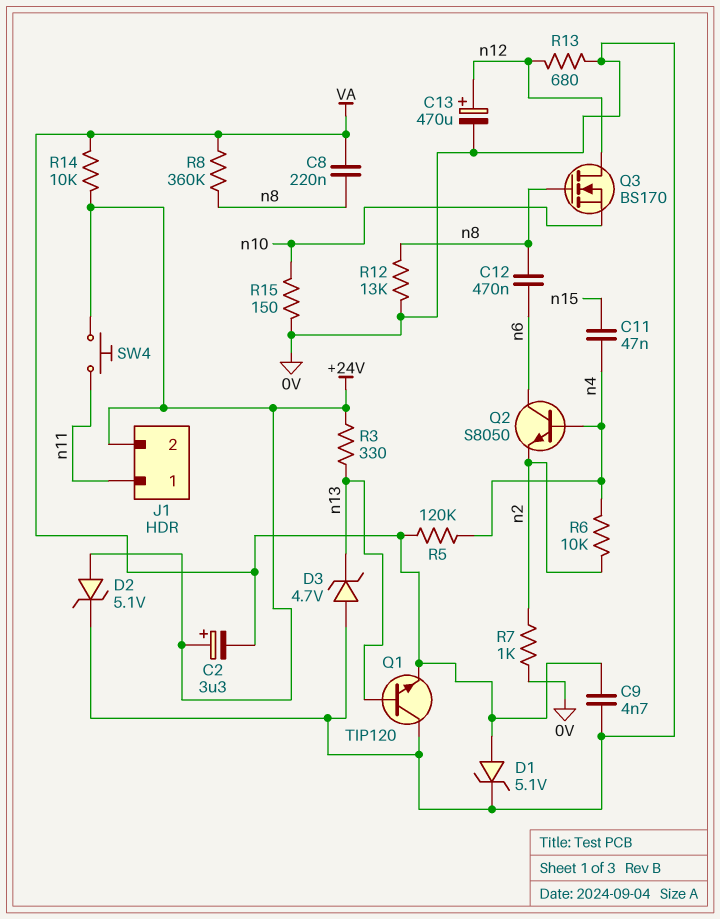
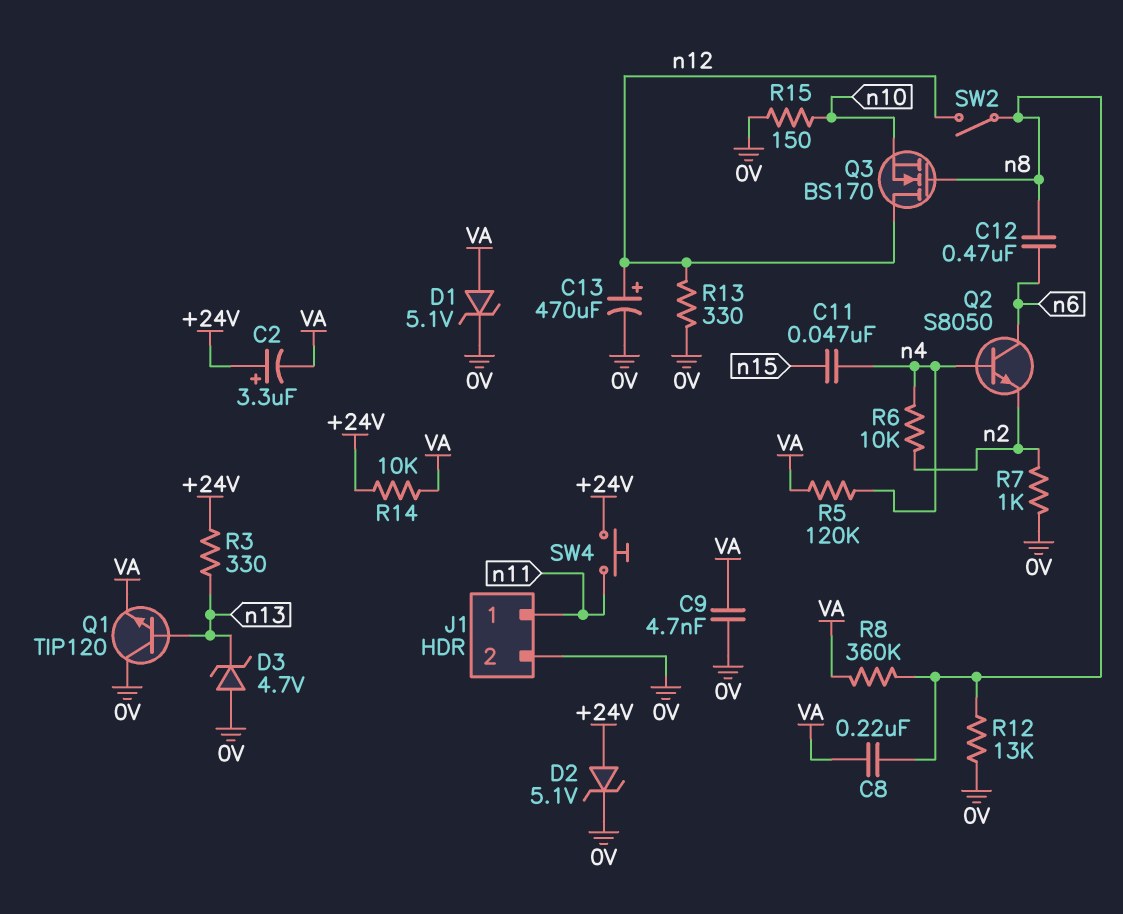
J1 pin 2: +24V -> 0V
R13: 680 (0V, n12) -> 330 (0V, n12)
SW2: none -> switch (n8, n12)

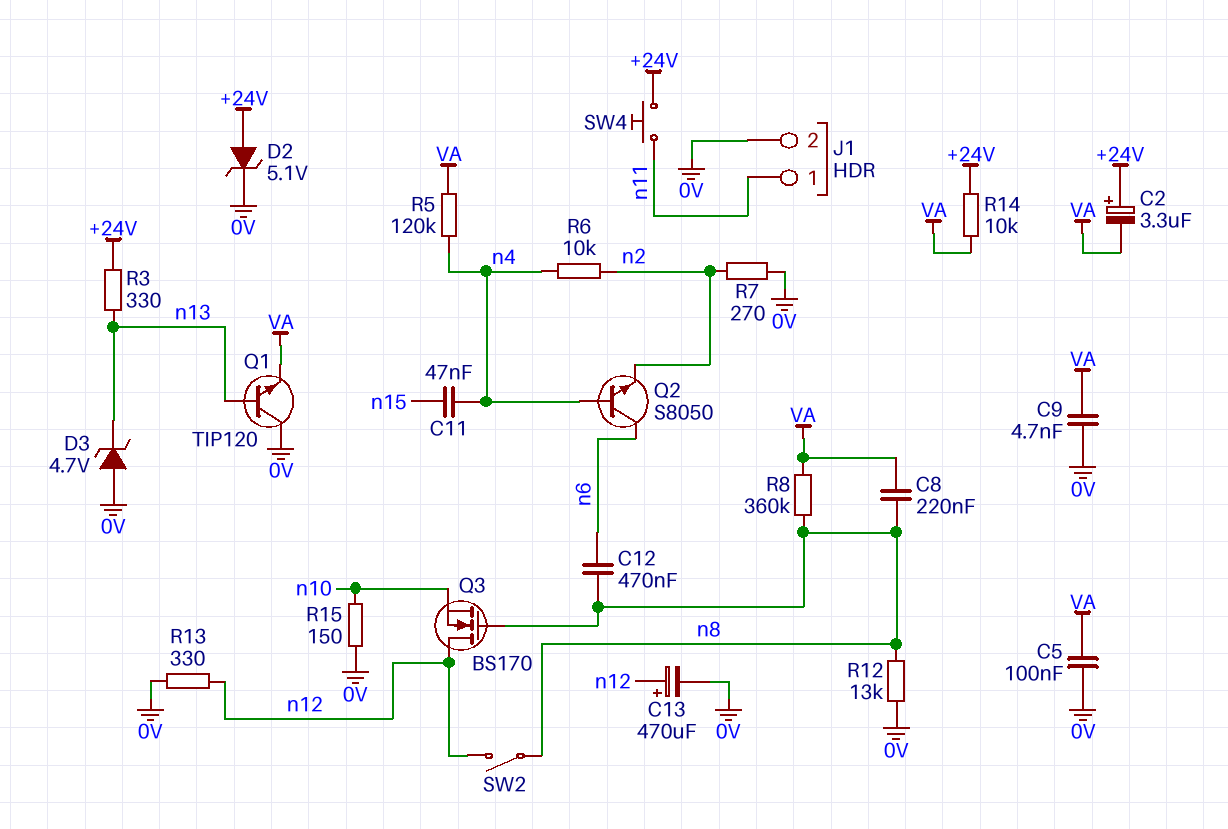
C5: none -> 100nF (0V, VA)
D1: zener 5.1V (A VA, K 0V) -> none
R7: 1k (0V, n2) -> 270 (0V, n2)

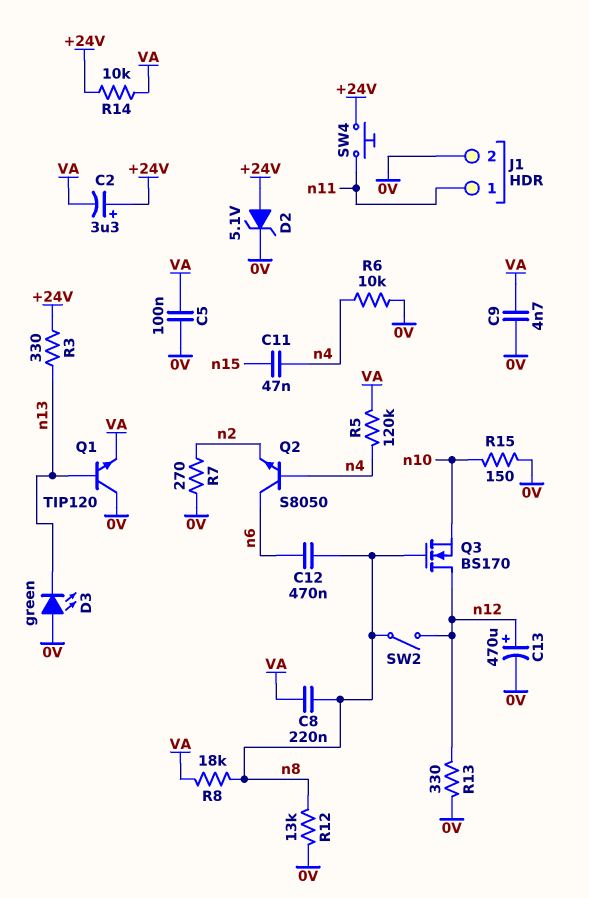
D3: zener 4.7V (A 0V, K n13) -> LED green (A 0V, K n13)
R6: 10k (n2, n4) -> 10k (0V, n4)
R8: 360k (VA, n8) -> 18k (VA, n8)

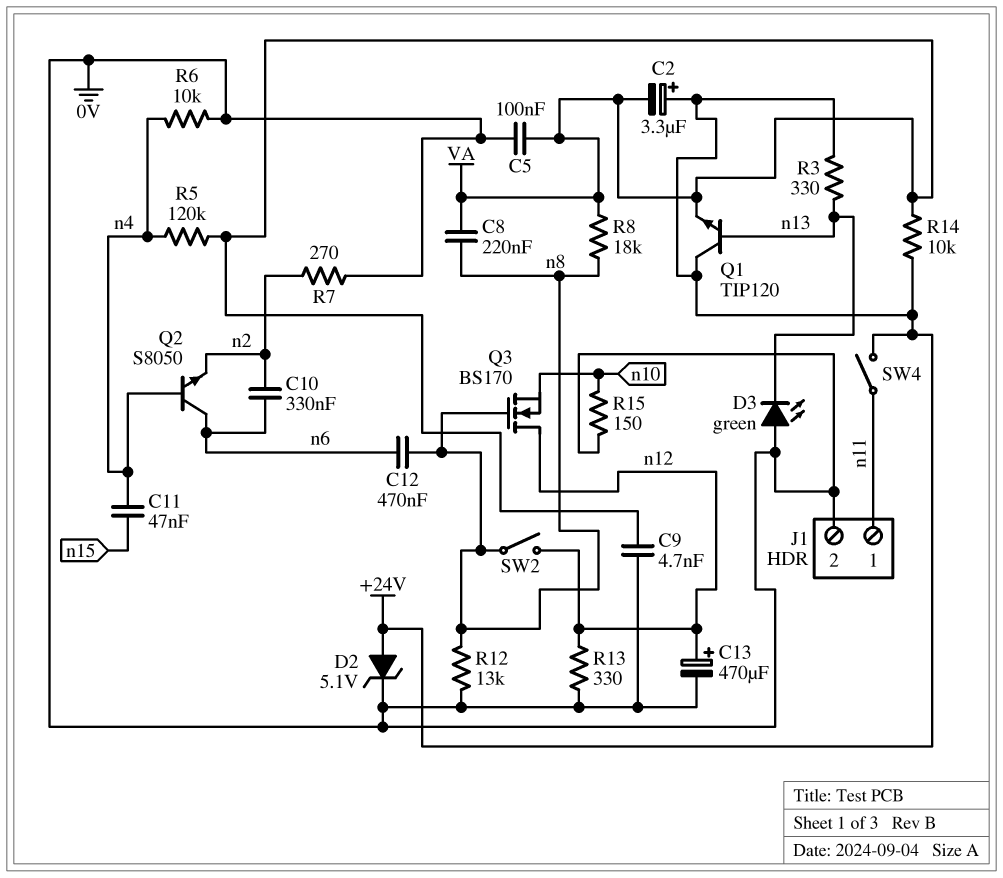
C10: none -> 330nF (n2, n6)
Q1: NPN TIP120 (B n13, C 0V, E VA) -> NPN TIP120 (B n13, C +24V, E VA)
SW4: button (+24V, n11) -> switch (+24V, n11)

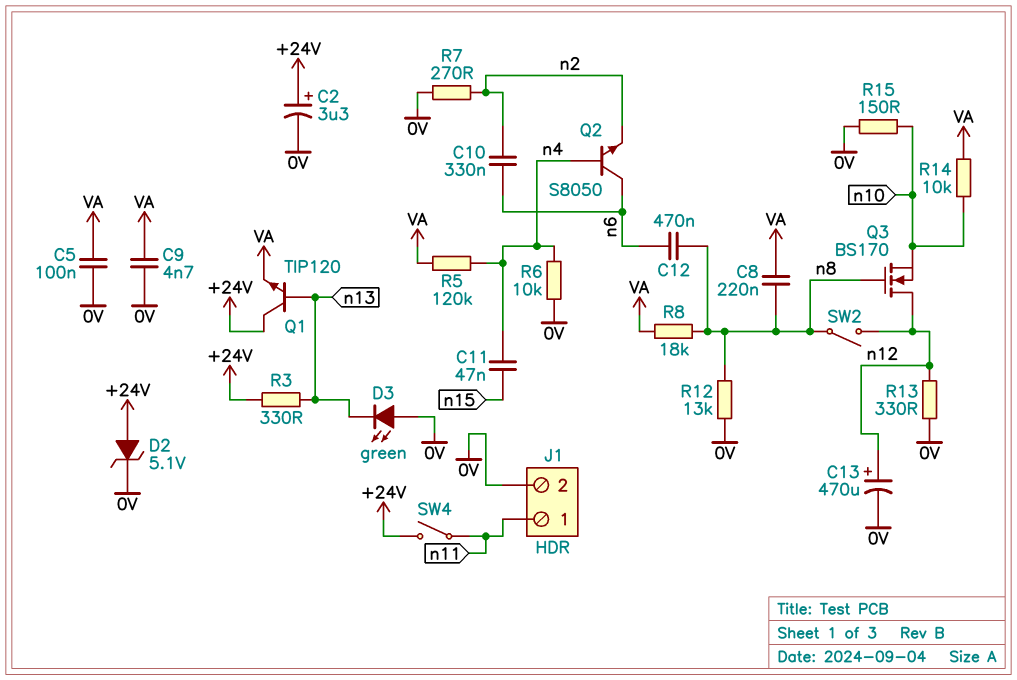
C2: 3.3uF (plus +24V, minus VA) -> 3.3uF (plus +24V, minus 0V)
R14: 10k (+24V, VA) -> 10k (VA, n10)

